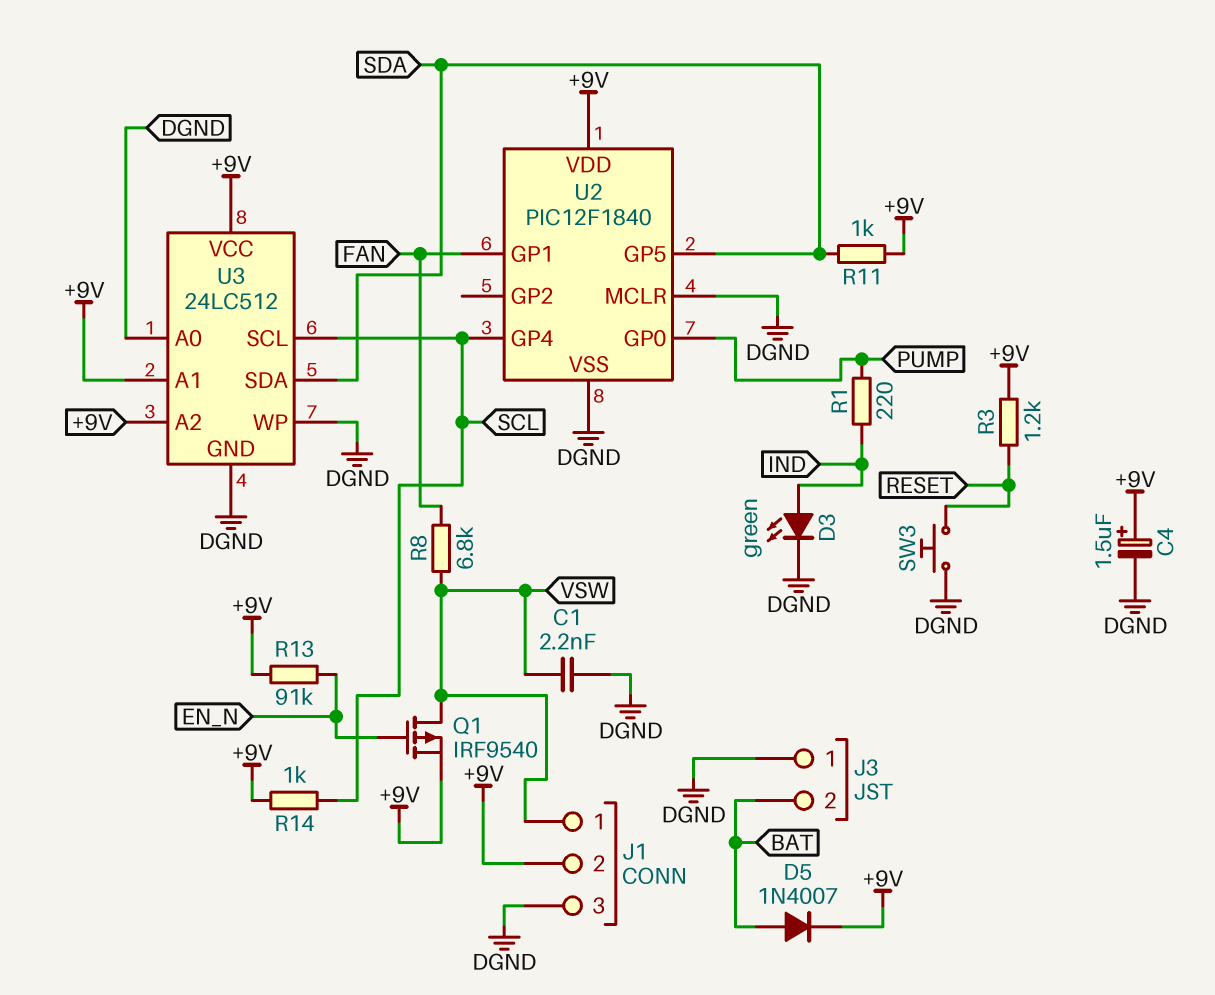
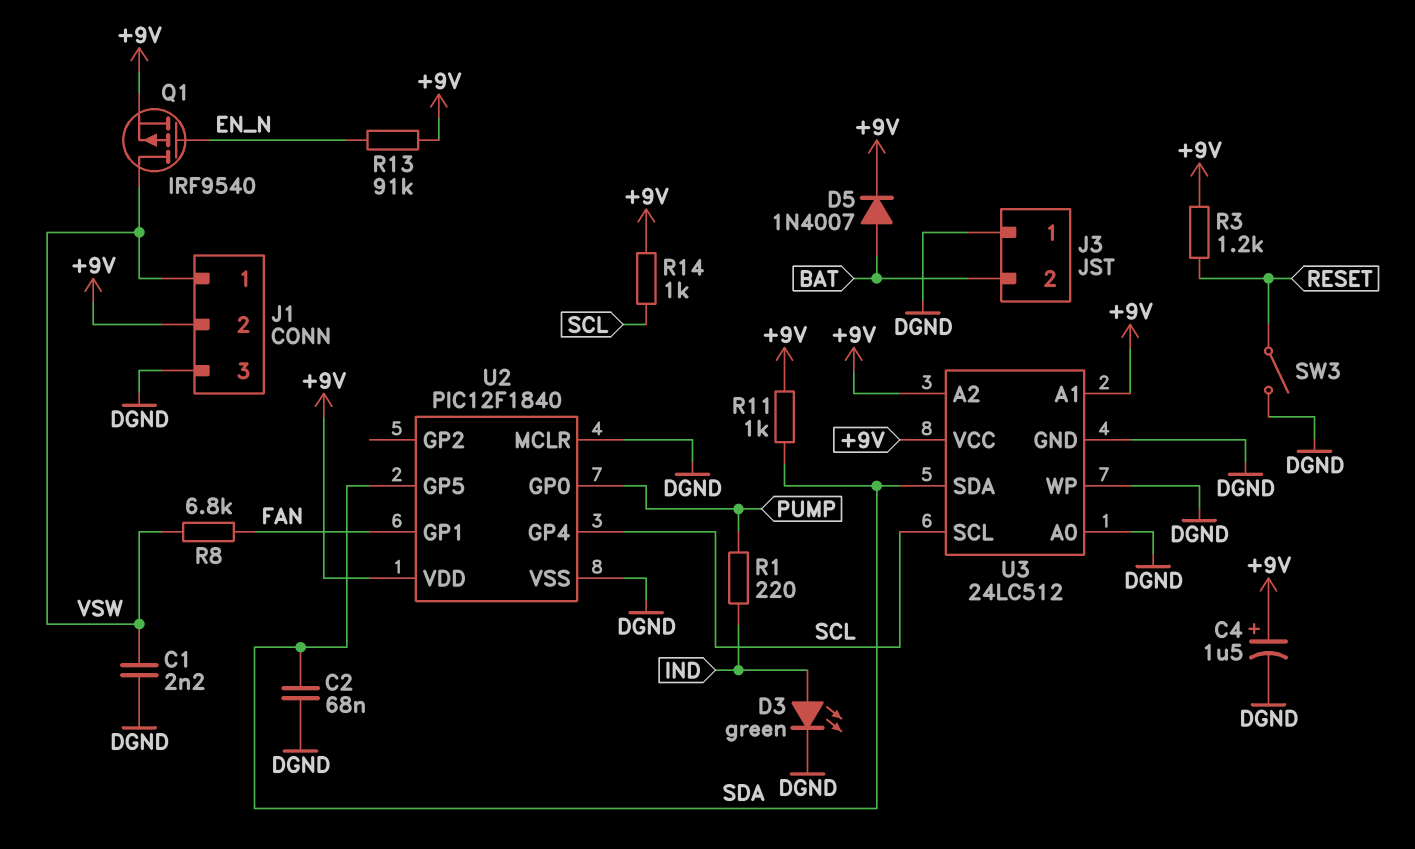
C2: none -> 68nF (DGND, SDA)
SW3: button (DGND, RESET) -> switch (DGND, RESET)

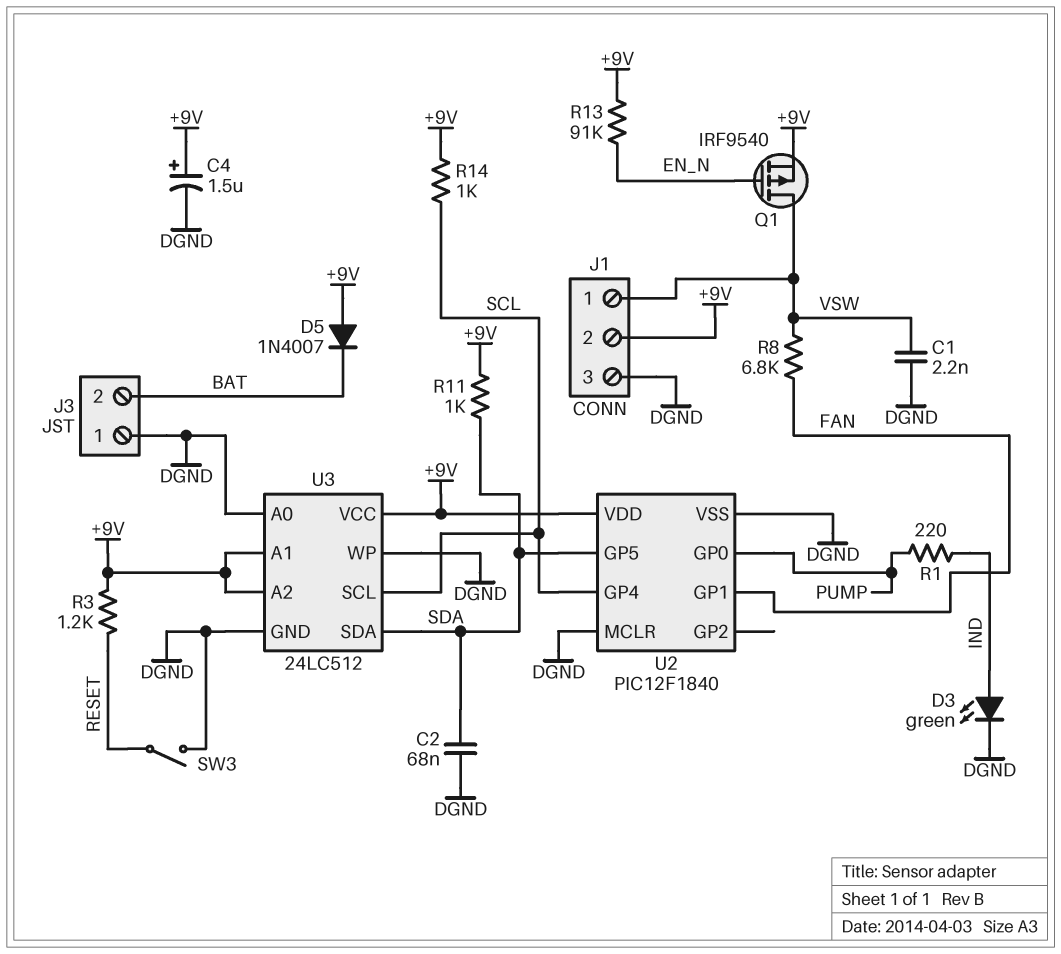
D5: diode 1N4007 (A BAT, K +9V) -> diode 1N4007 (A +9V, K BAT)

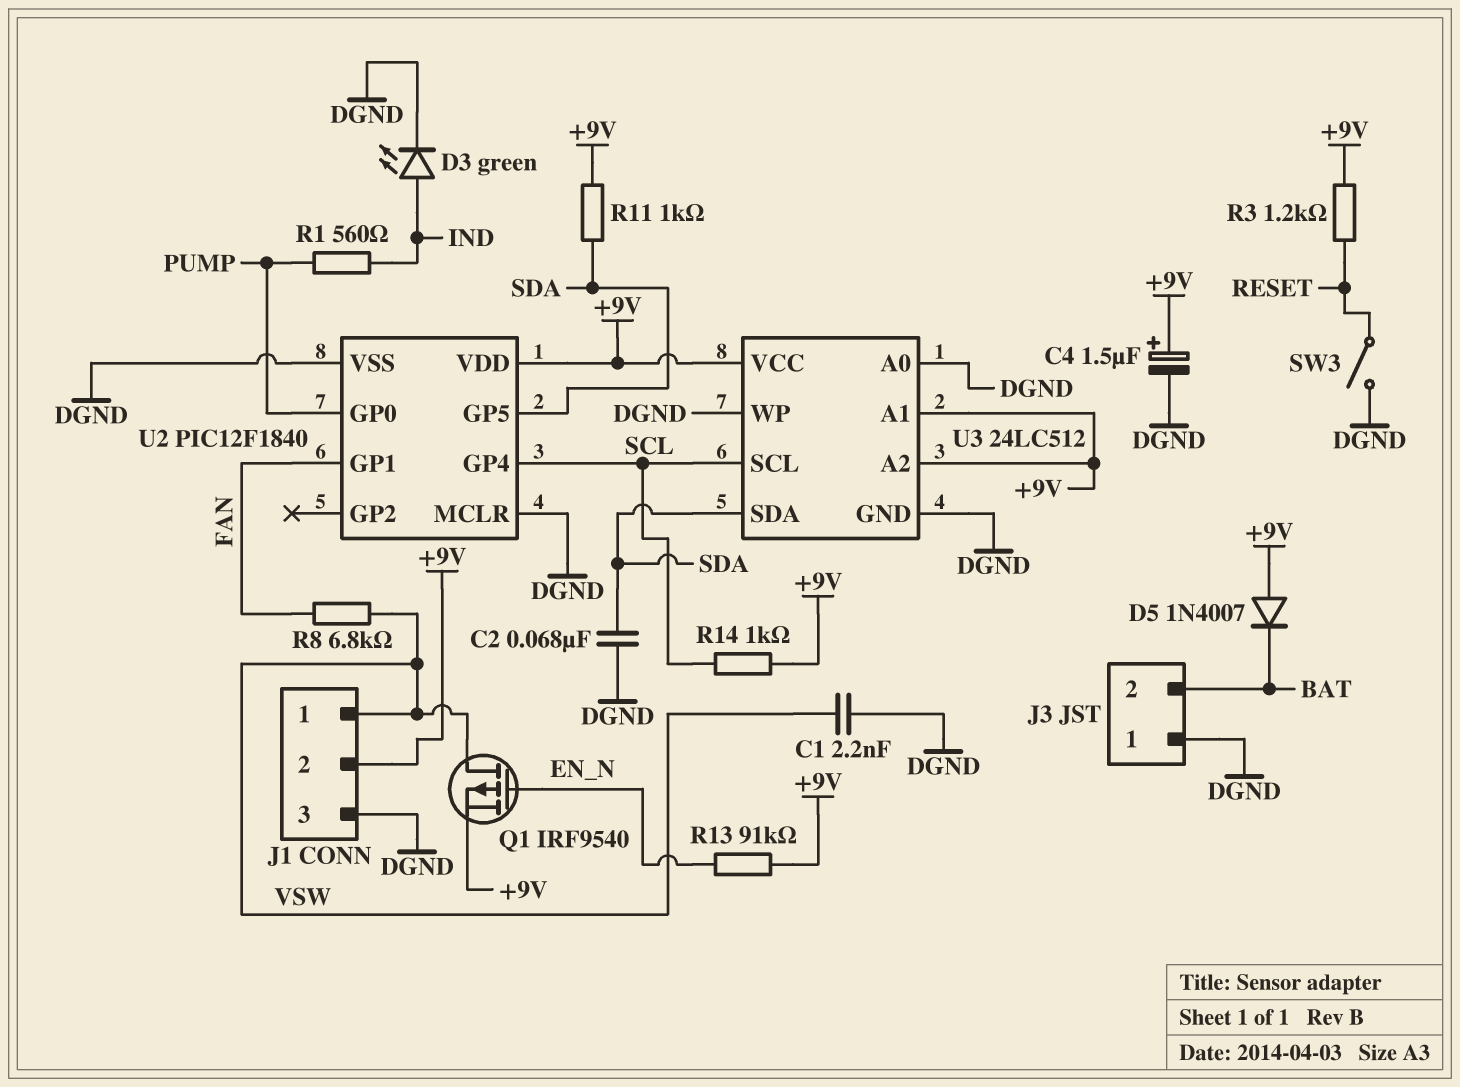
R1: 220 (IND, PUMP) -> 560 (IND, PUMP)

